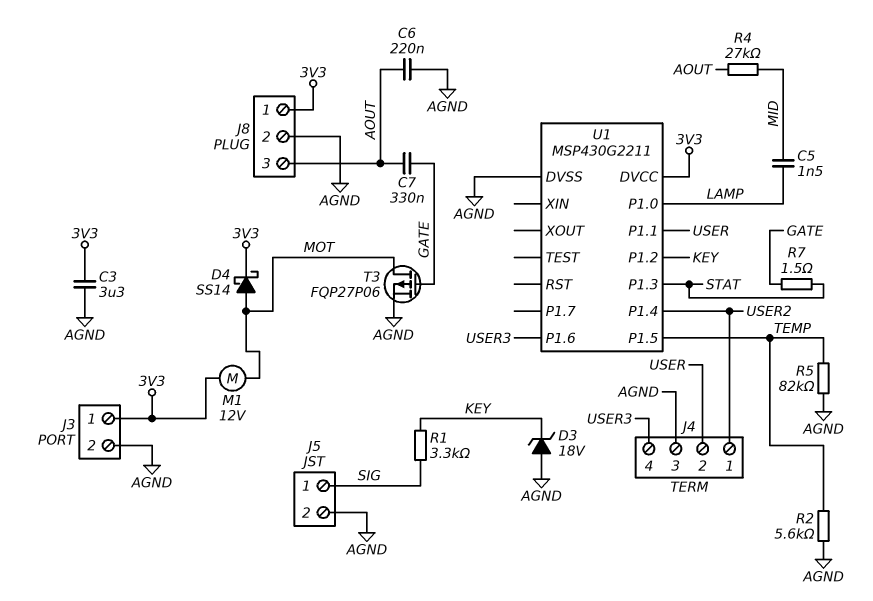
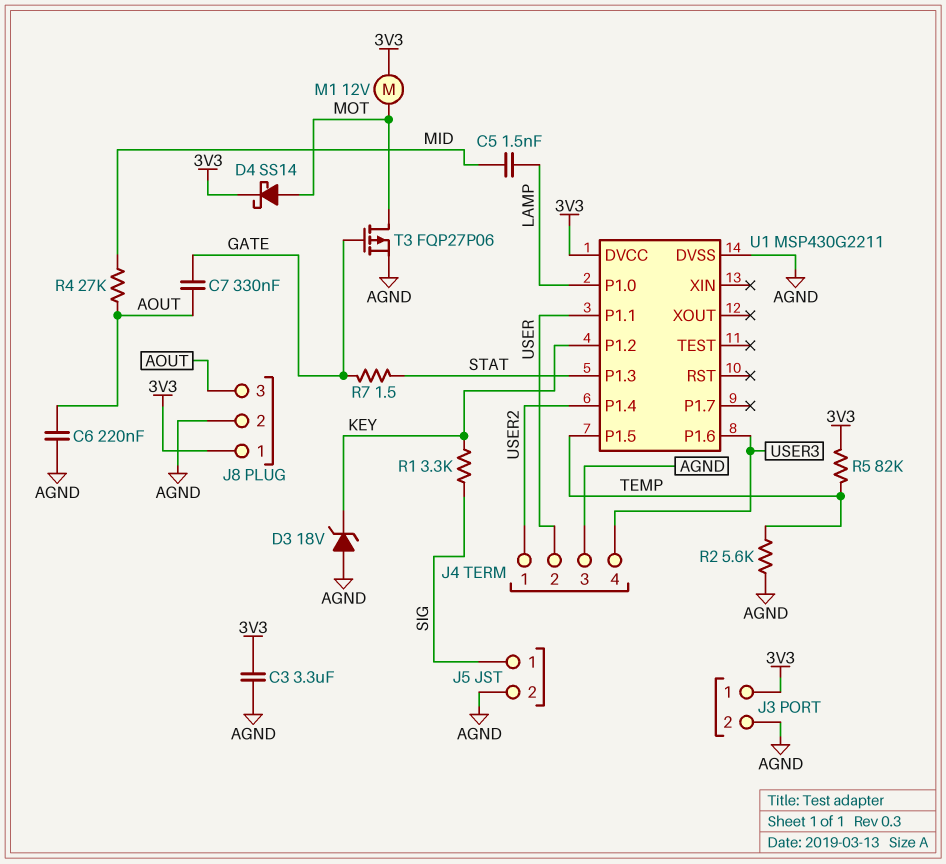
R5: 82k (AGND, TEMP) -> 82k (3V3, TEMP)

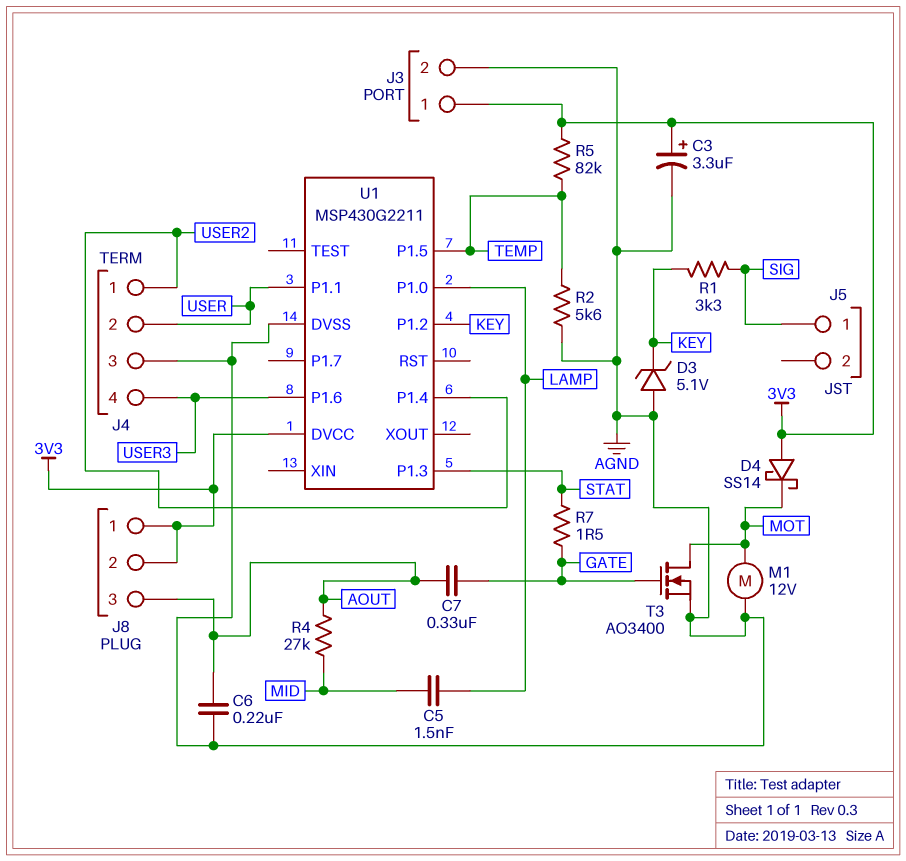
C3: 3.3uF (3V3, AGND) -> 3.3uF (plus 3V3, minus AGND)
D3: zener 18V (A AGND, K KEY) -> zener 5.1V (A AGND, K KEY)
D4: schottky SS14 (A MOT, K 3V3) -> schottky SS14 (A 3V3, K MOT)
J5 pin 2: AGND -> none
J8 pin 2: AGND -> 3V3
M1: motor 12V (3V3, MOT) -> motor 12V (AGND, MOT)
T3: PMOS FQP27P06 (G GATE, D MOT, S AGND) -> NMOS AO3400 (G GATE, D MOT, S AGND)

